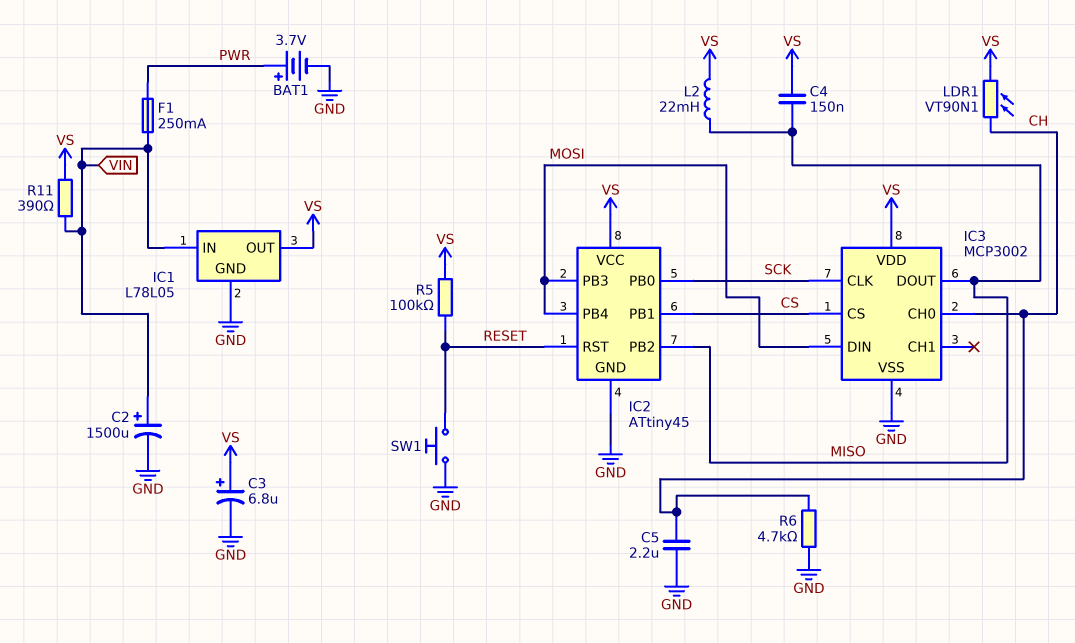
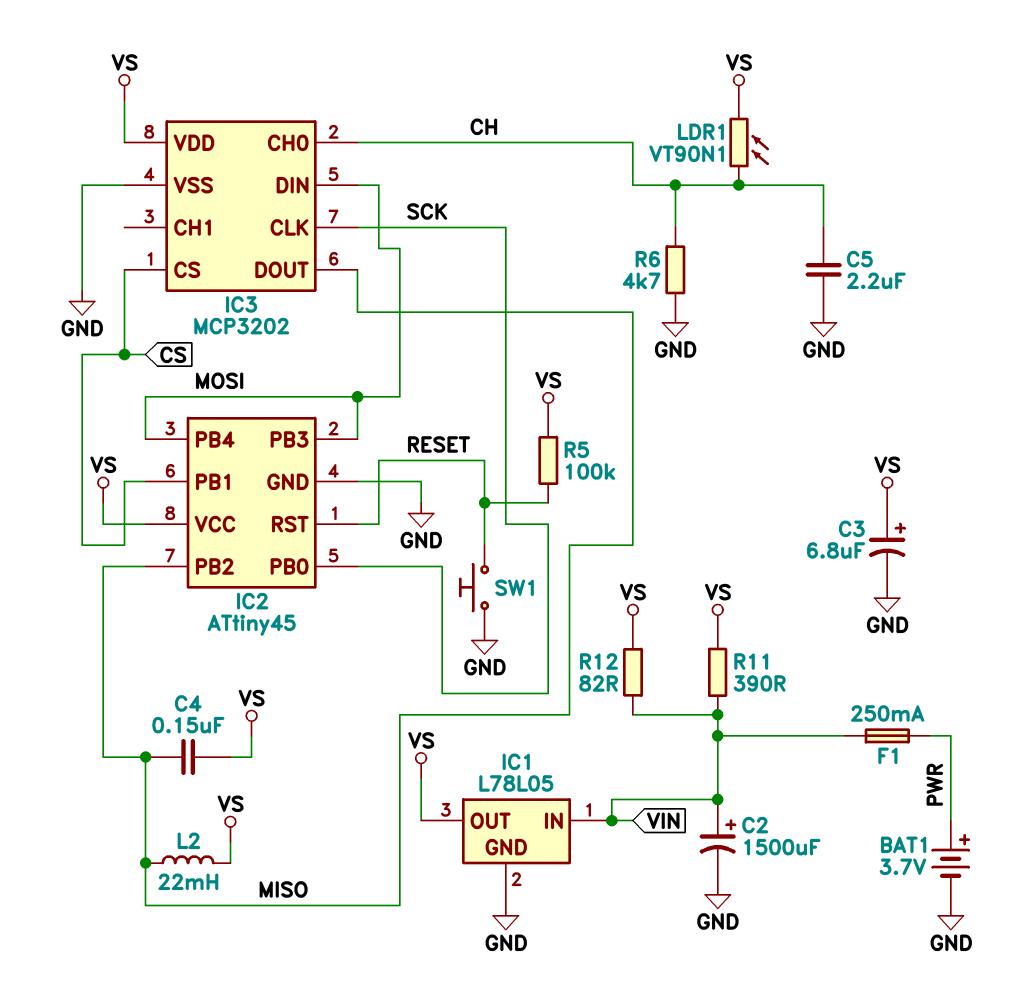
IC3: MCP3002 -> MCP3202
R12: none -> 82 (VIN, VS)

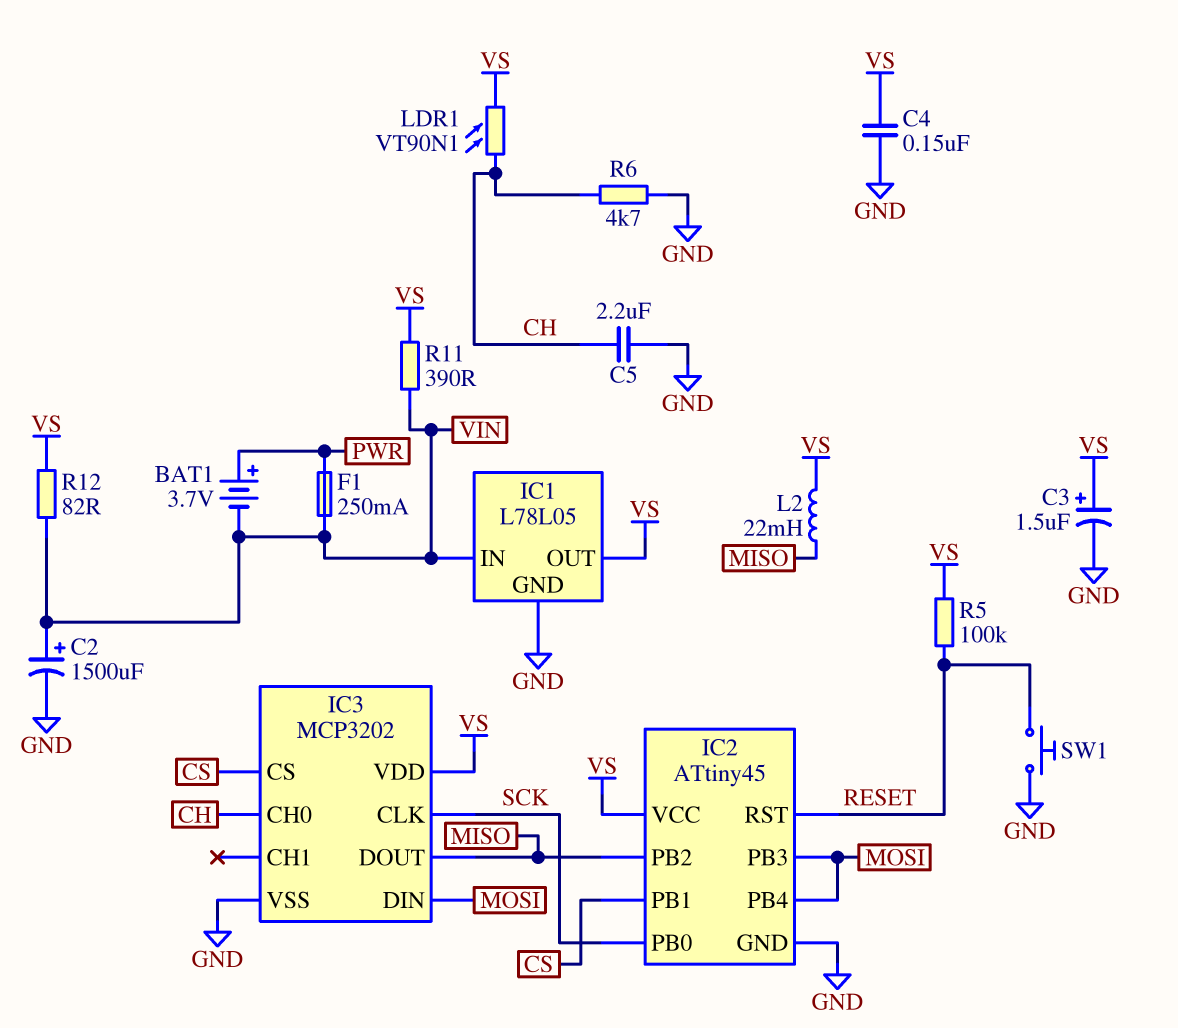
BAT1: 3.7V (plus PWR, minus GND) -> 3.7V (plus PWR, minus VIN)
C3: 6.8uF (plus VS, minus GND) -> 1.5uF (plus VS, minus GND)
C4: 150nF (MISO, VS) -> 150nF (GND, VS)

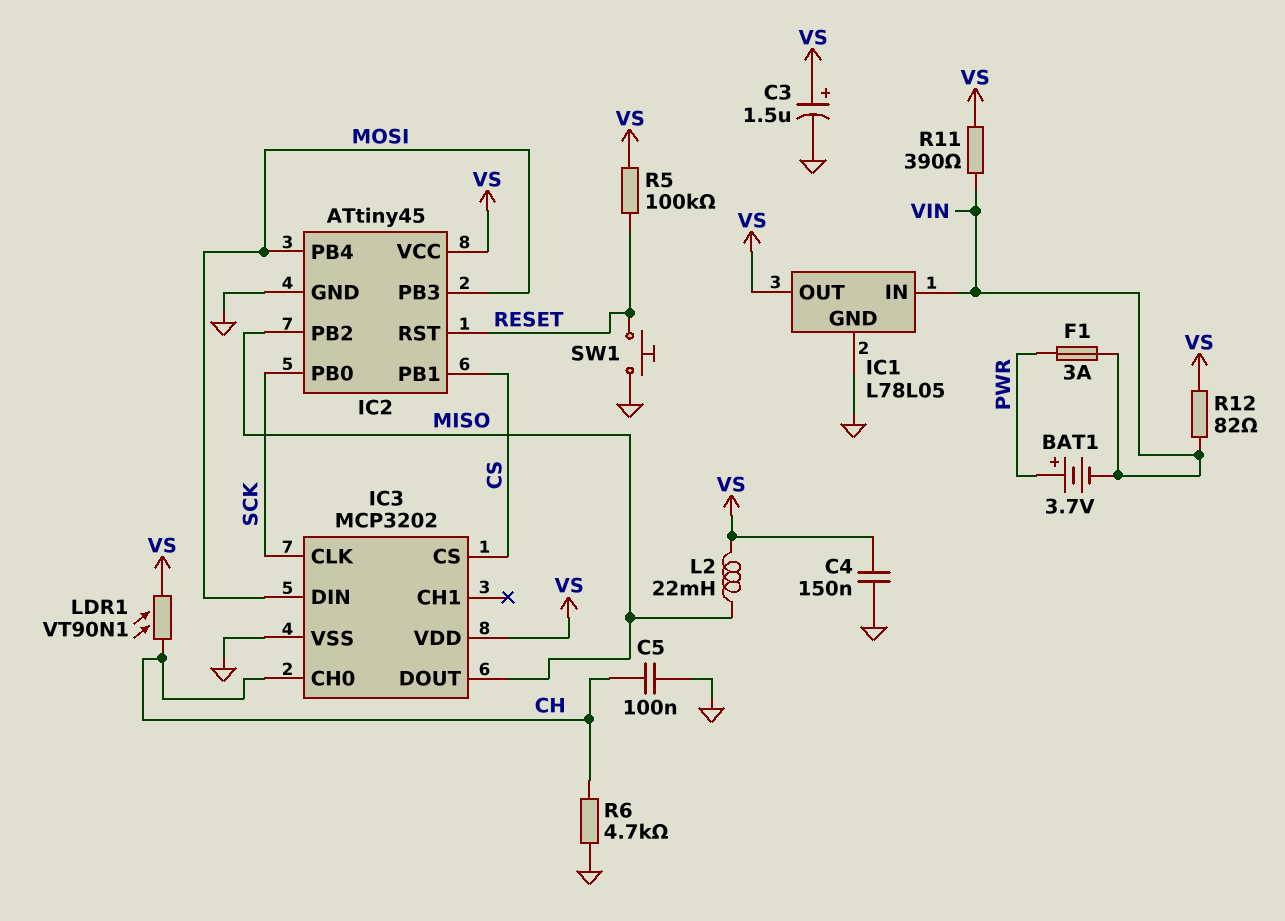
C2: 1500uF (plus VIN, minus GND) -> none
C5: 2.2uF (CH, GND) -> 100nF (CH, GND)
F1: 250mA (PWR, VIN) -> 3A (PWR, VIN)

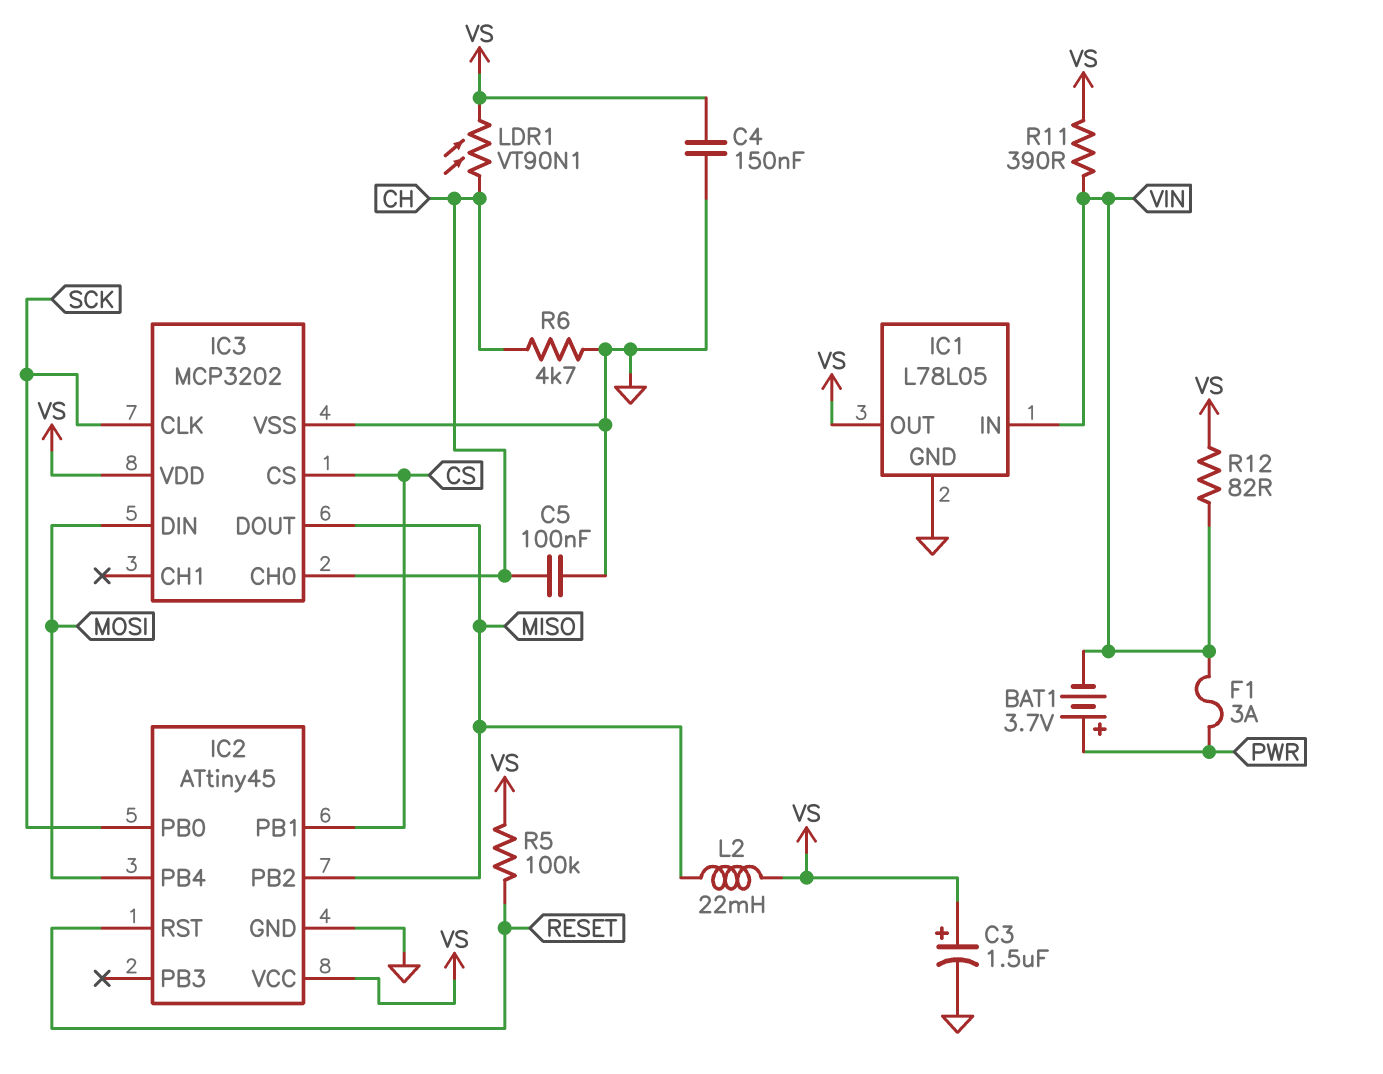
IC2 pin PB3: MOSI -> none
SW1: button (GND, RESET) -> none

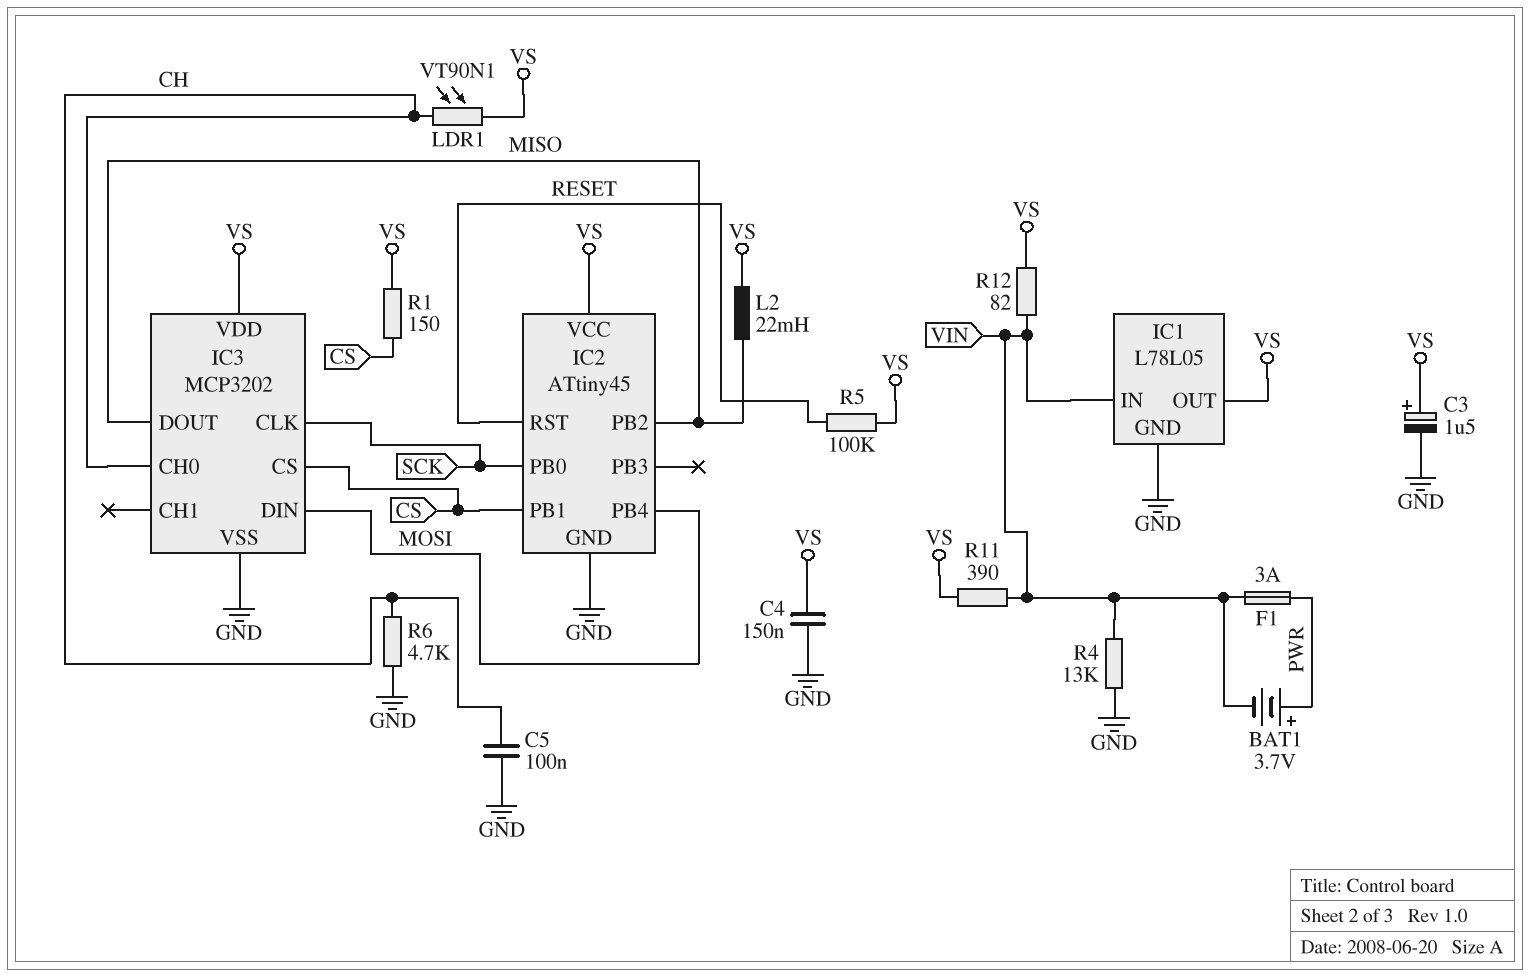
R1: none -> 150 (CS, VS)
R4: none -> 13k (GND, VIN)

